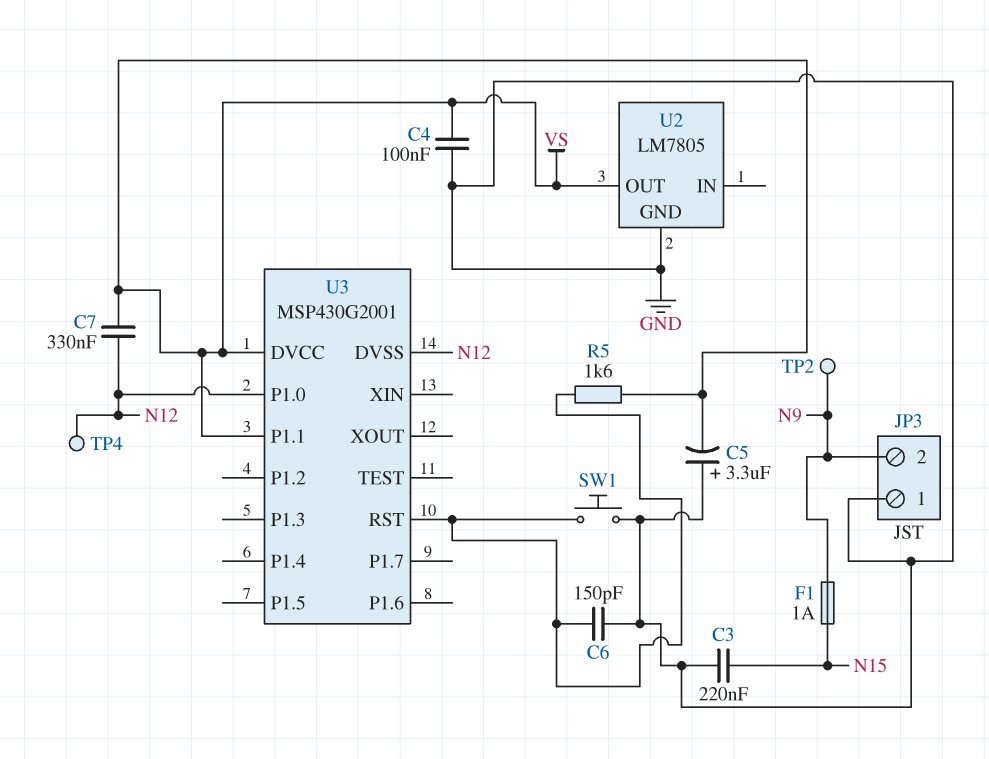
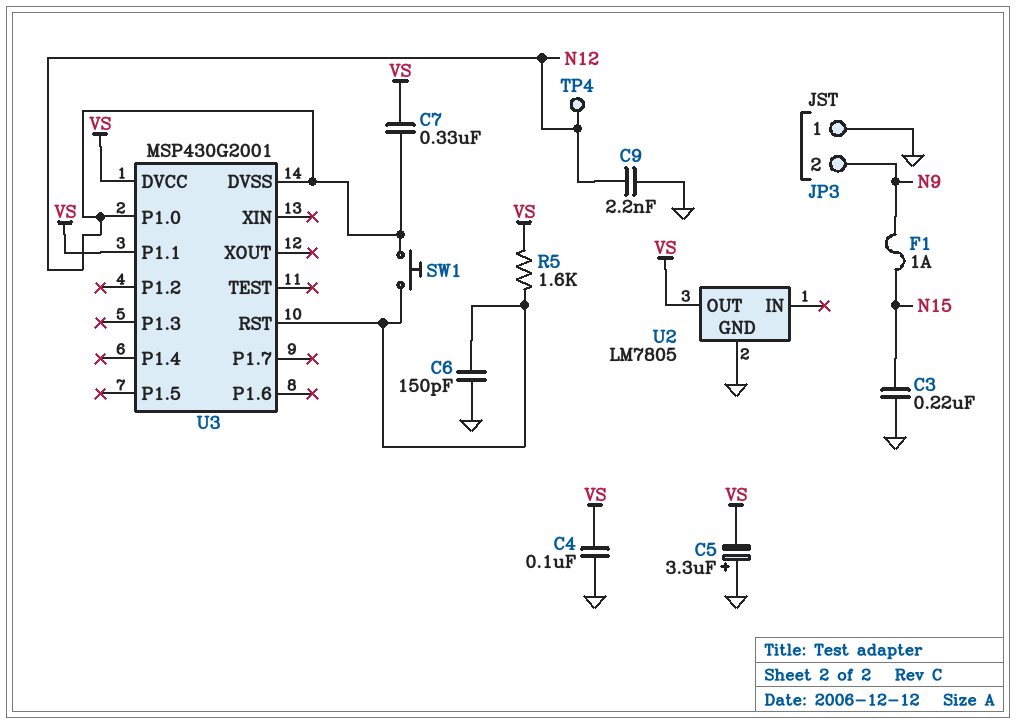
C9: none -> 2.2nF (GND, N12)
SW1: button (GND, U3/RST) -> button (N12, U3/RST)
TP2: test point (N9) -> none

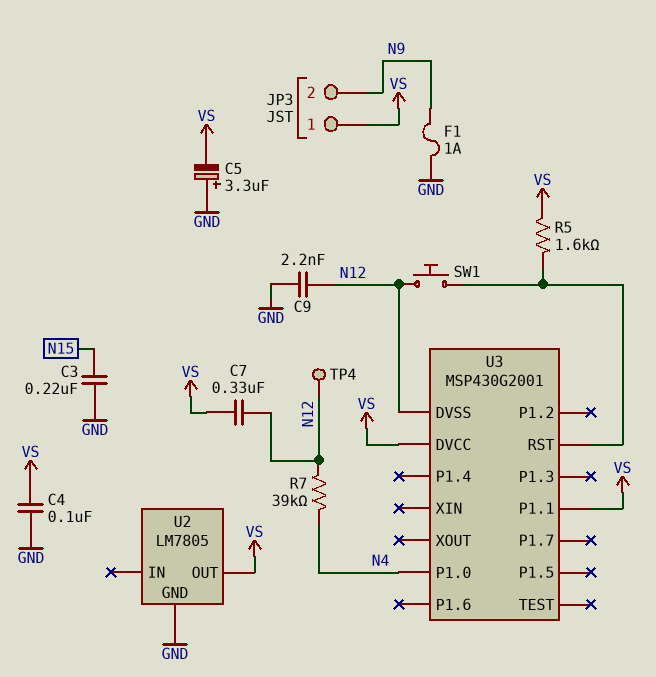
C6: 150pF (GND, U3/RST) -> none
F1: 1A (N9, N15) -> 1A (GND, N9)
JP3 pin 1: GND -> VS
R7: none -> 39k (N4, N12)
U3 pin P1.0: N12 -> N4

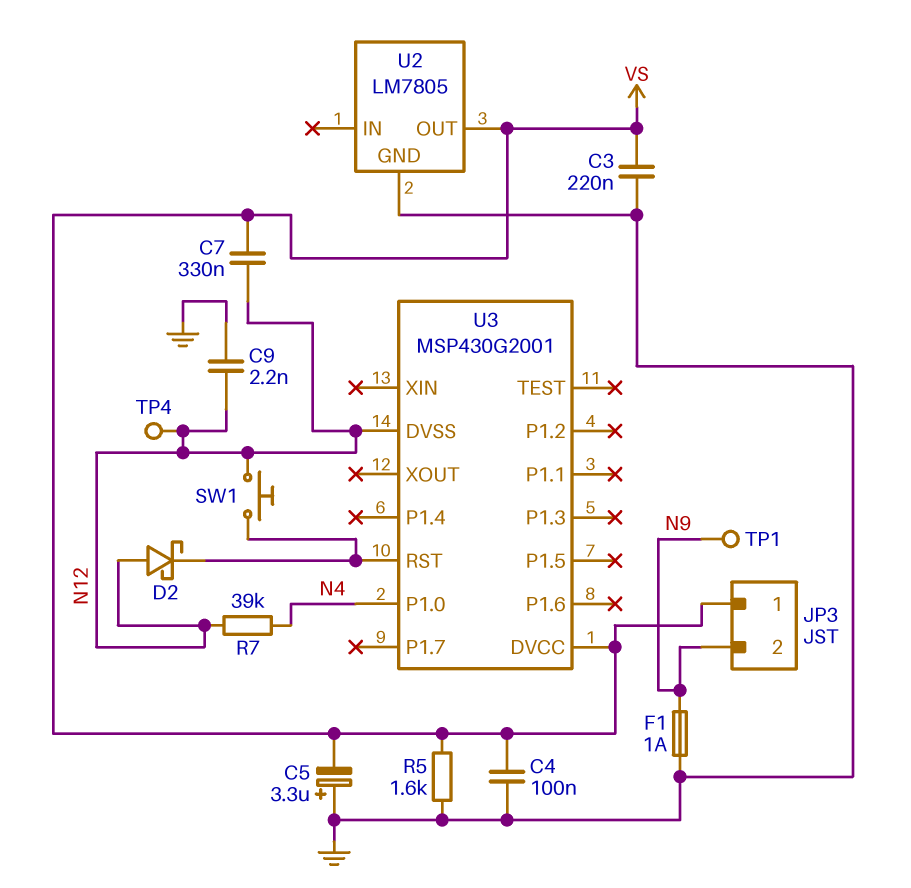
C3: 220nF (GND, N15) -> 220nF (GND, VS)
D2: none -> schottky (A N12, K U3/RST)
R5: 1.6k (U3/RST, VS) -> 1.6k (GND, VS)
TP1: none -> test point (N9)
U3 pin P1.1: VS -> none

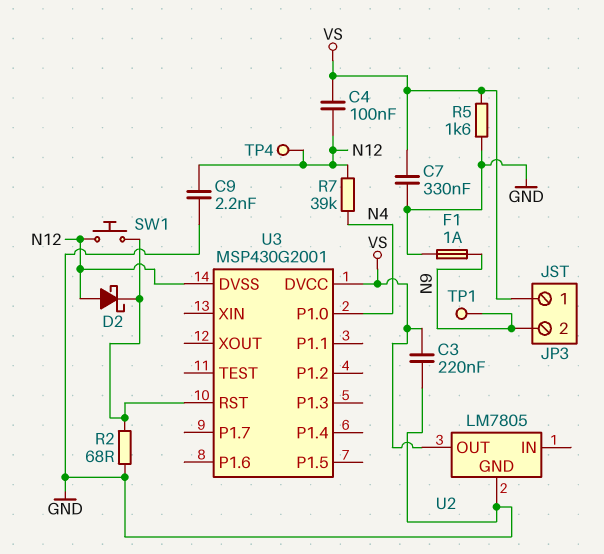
C4: 100nF (GND, VS) -> 100nF (N12, VS)
C5: 3.3uF (plus GND, minus VS) -> none
C7: 330nF (N12, VS) -> 330nF (GND, VS)
R2: none -> 68 (GND, U3/RST)

